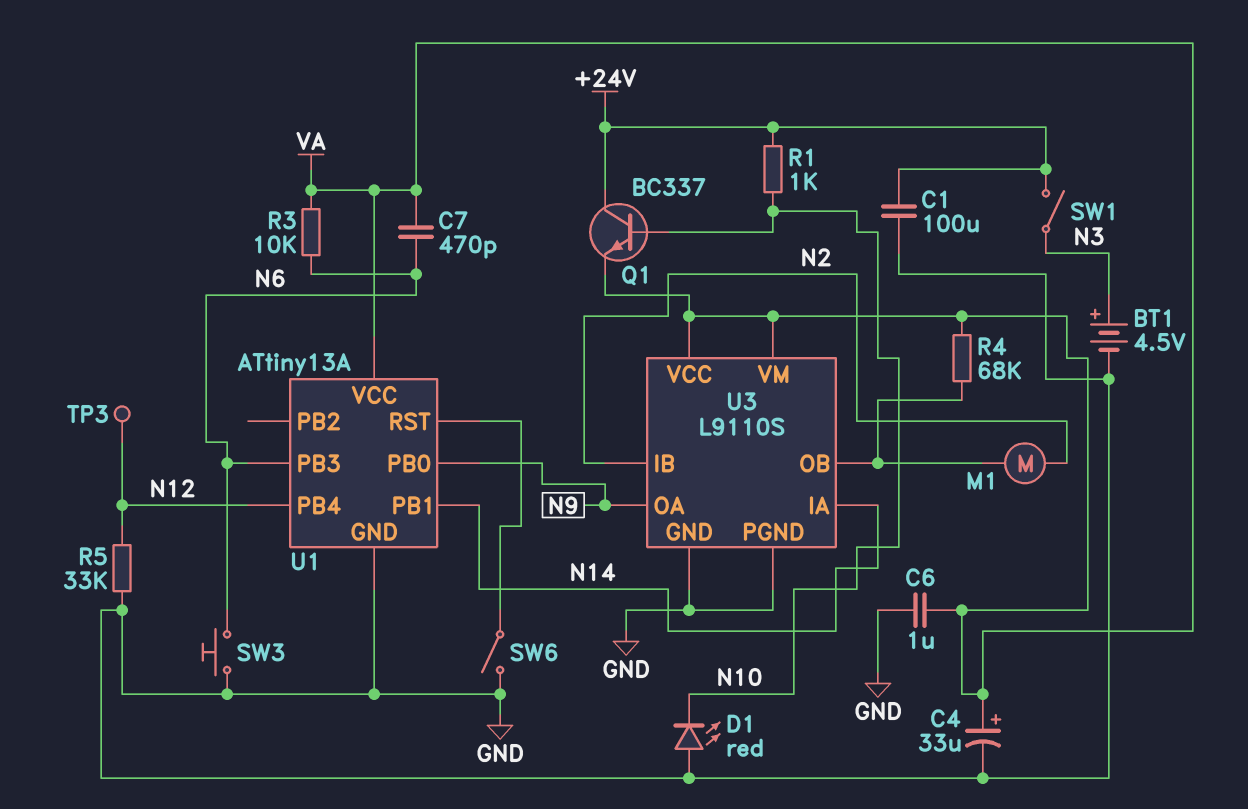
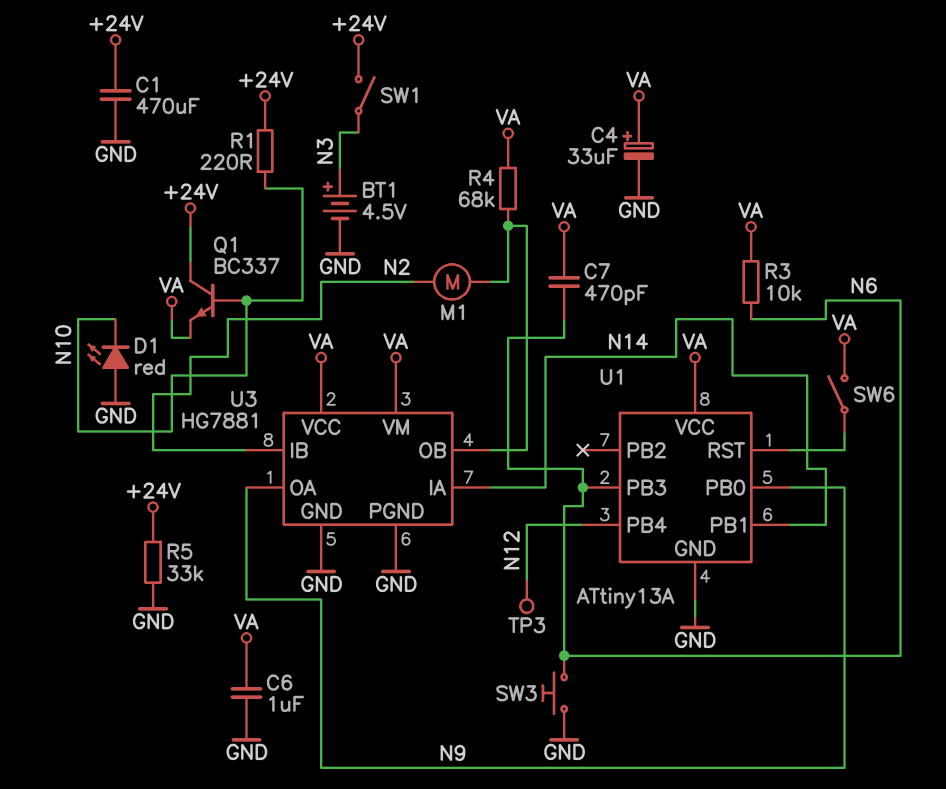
C1: 100uF (+24V, GND) -> 470uF (+24V, GND)
R1: 1k (+24V, N10) -> 220 (+24V, N10)
R5: 33k (GND, N12) -> 33k (+24V, GND)
SW6: switch (GND, U1/RST) -> switch (U1/RST, VA)
U3: L9110S -> HG7881

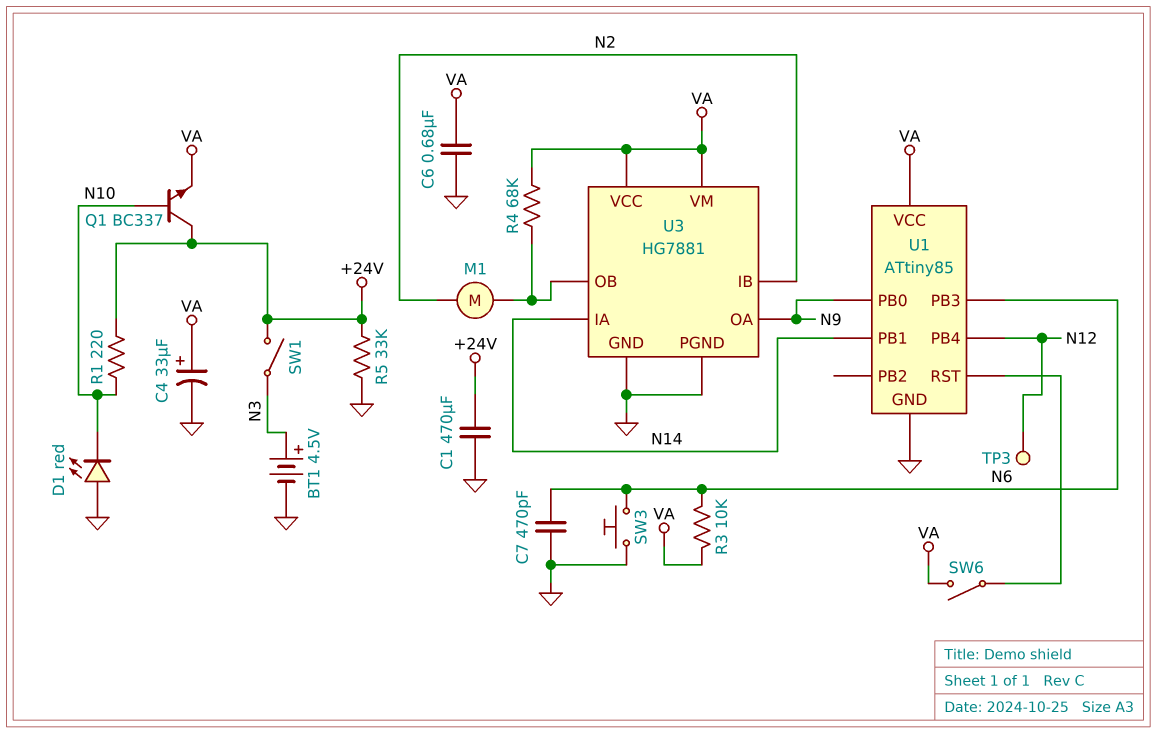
C6: 1uF (GND, VA) -> 680nF (GND, VA)
C7: 470pF (N6, VA) -> 470pF (GND, N6)
U1: ATtiny13A -> ATtiny85

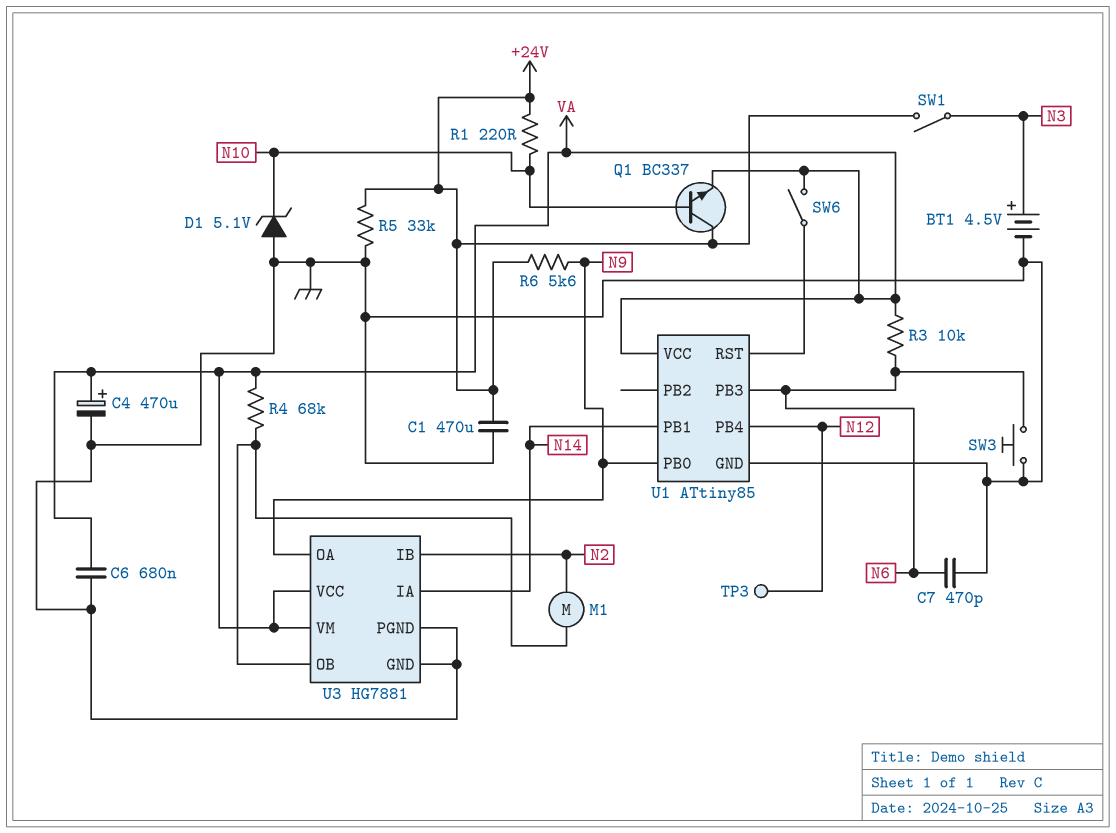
C4: 33uF (plus VA, minus GND) -> 470uF (plus VA, minus GND)
D1: LED red (A GND, K N10) -> zener 5.1V (A GND, K N10)
R6: none -> 5.6k (+24V, N9)

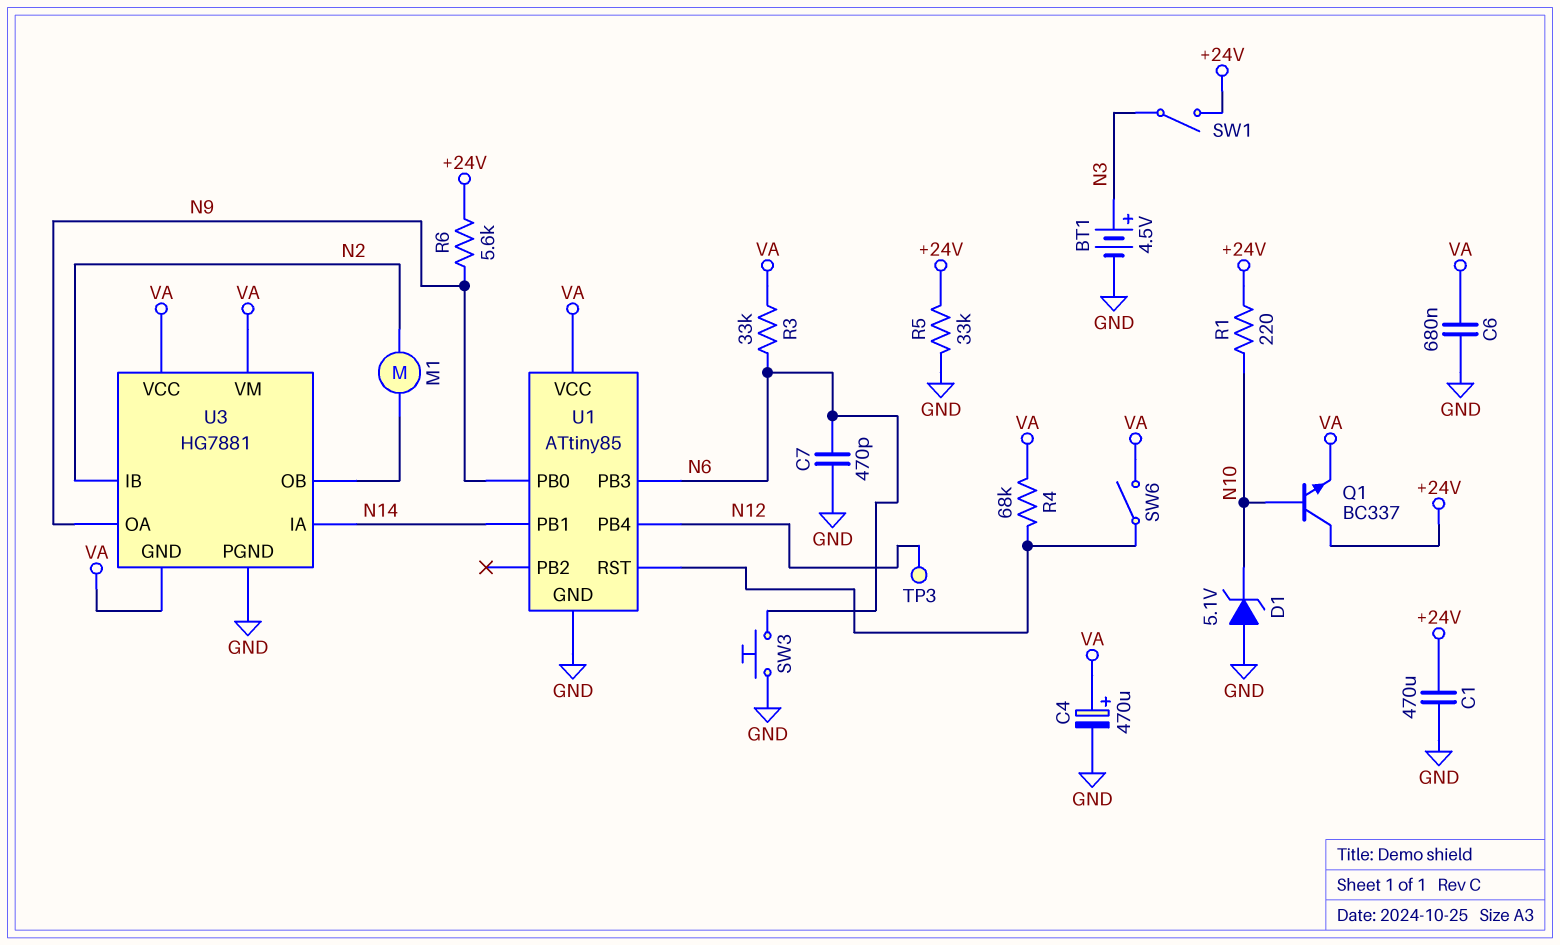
R3: 10k (N6, VA) -> 33k (N6, VA)
R4: 68k (U3/OB, VA) -> 68k (U1/RST, VA)
U3 pin GND: GND -> VA

